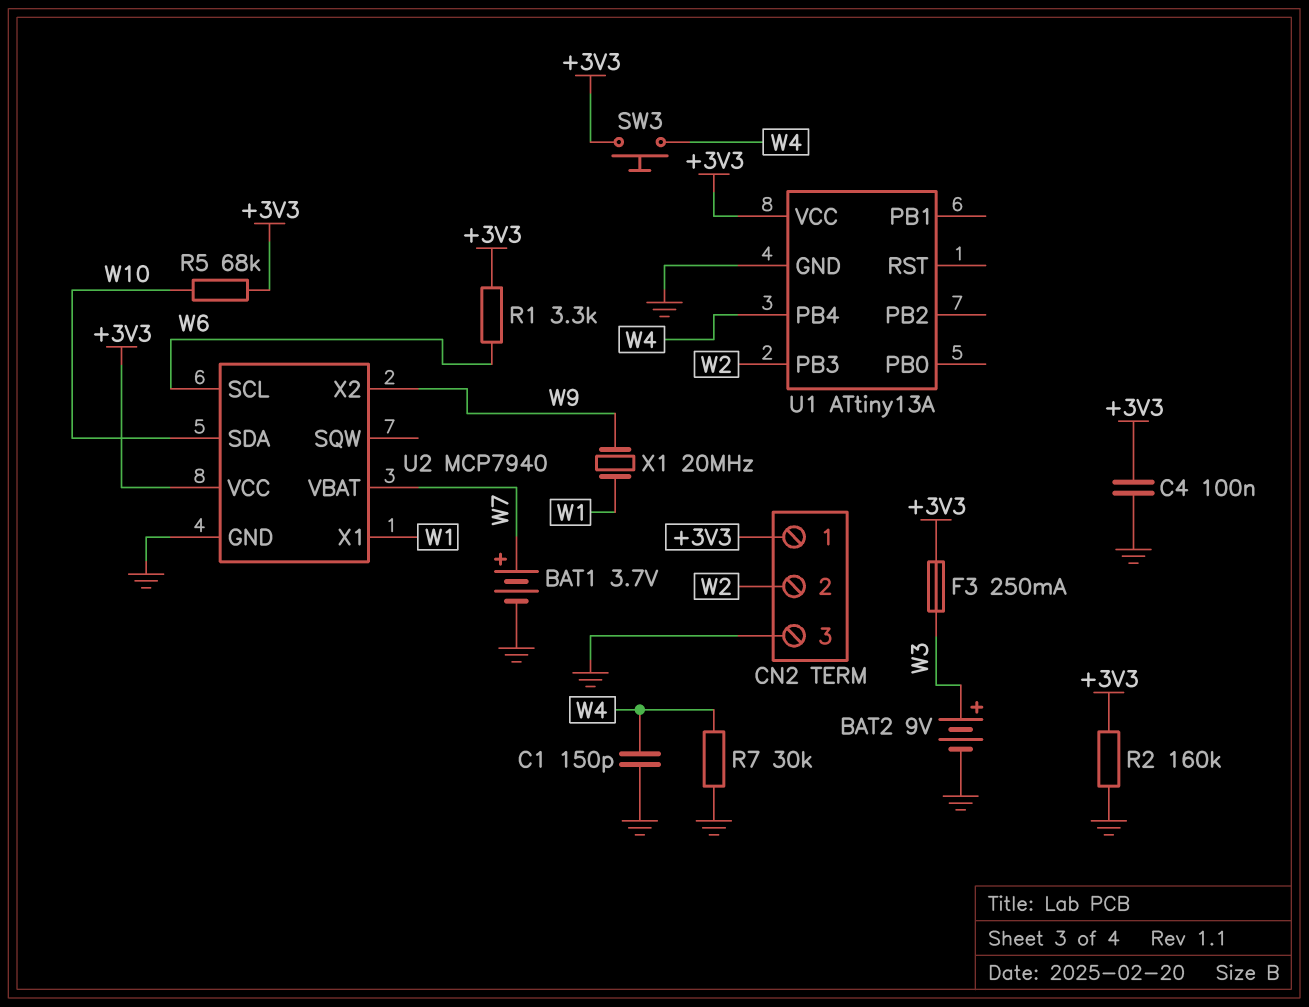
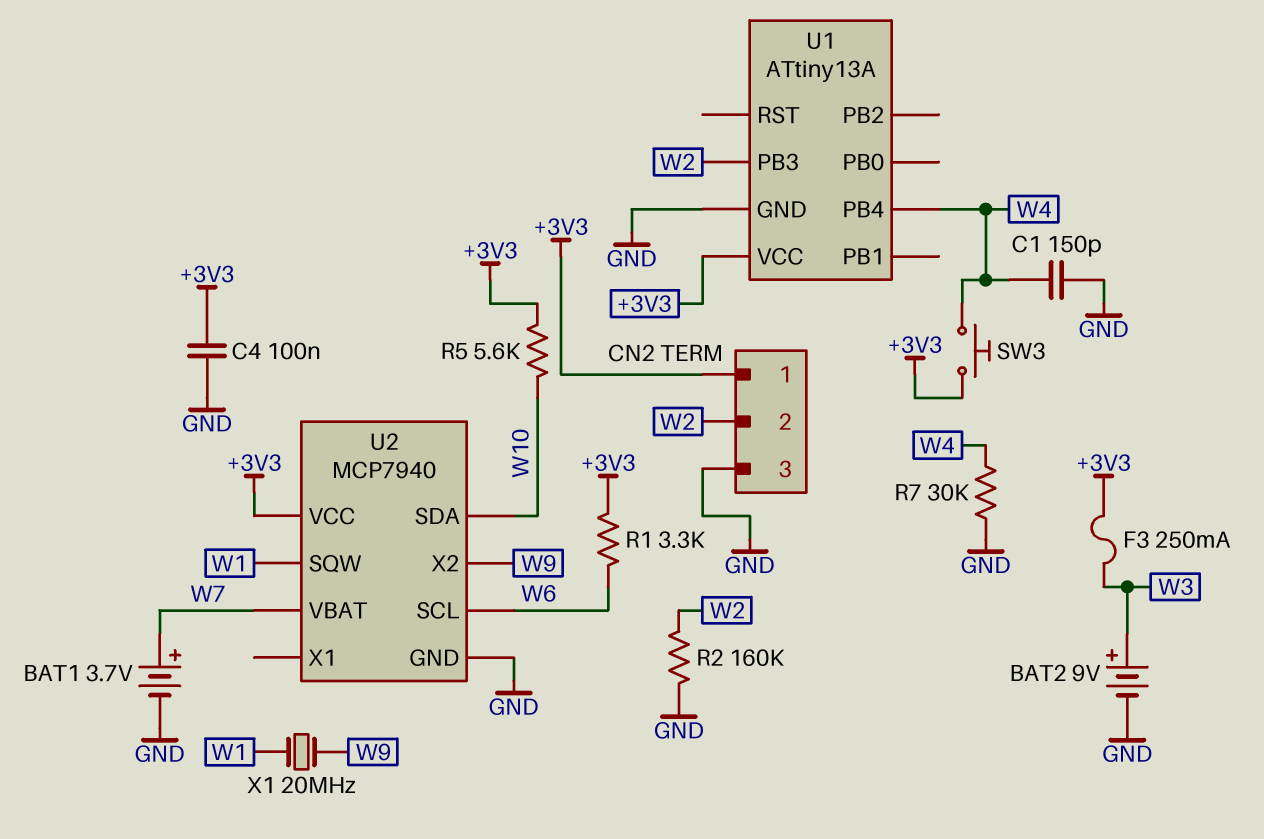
R2: 160k (+3V3, GND) -> 160k (GND, W2)
R5: 68k (+3V3, W10) -> 5.6k (+3V3, W10)
U2 pin SQW: none -> W1
U2 pin X1: W1 -> none

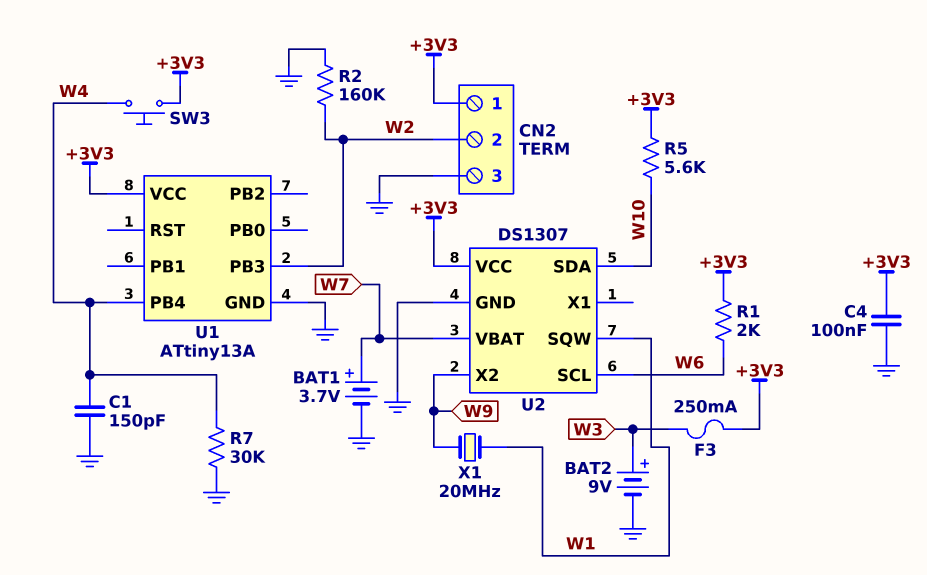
R1: 3.3k (+3V3, W6) -> 2k (+3V3, W6)
U2: MCP7940 -> DS1307

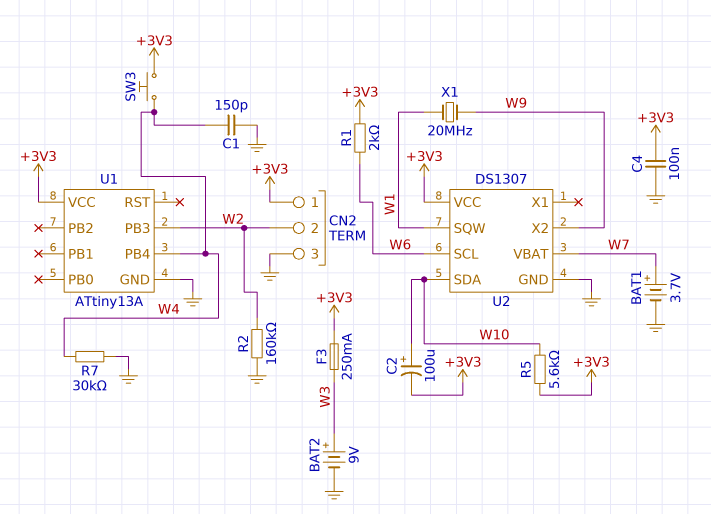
C2: none -> 100uF (plus W10, minus +3V3)

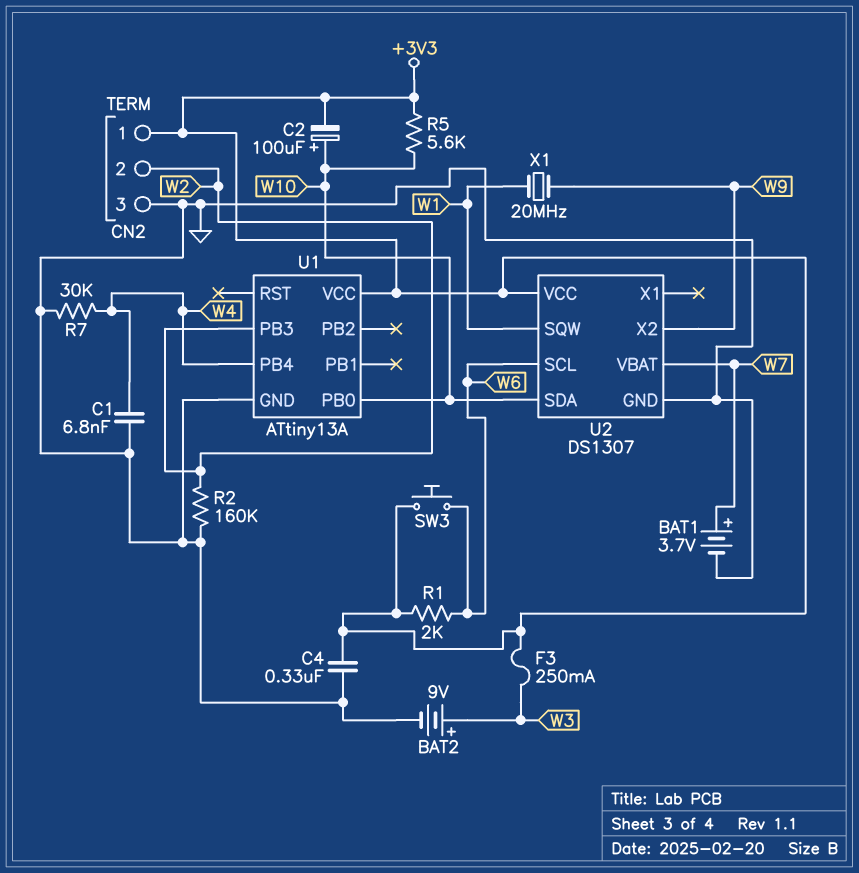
C1: 150pF (GND, W4) -> 6.8nF (GND, W4)
C4: 100nF (+3V3, GND) -> 330nF (+3V3, GND)
SW3: button (+3V3, W4) -> button (+3V3, W6)
U1 pin PB0: none -> W10

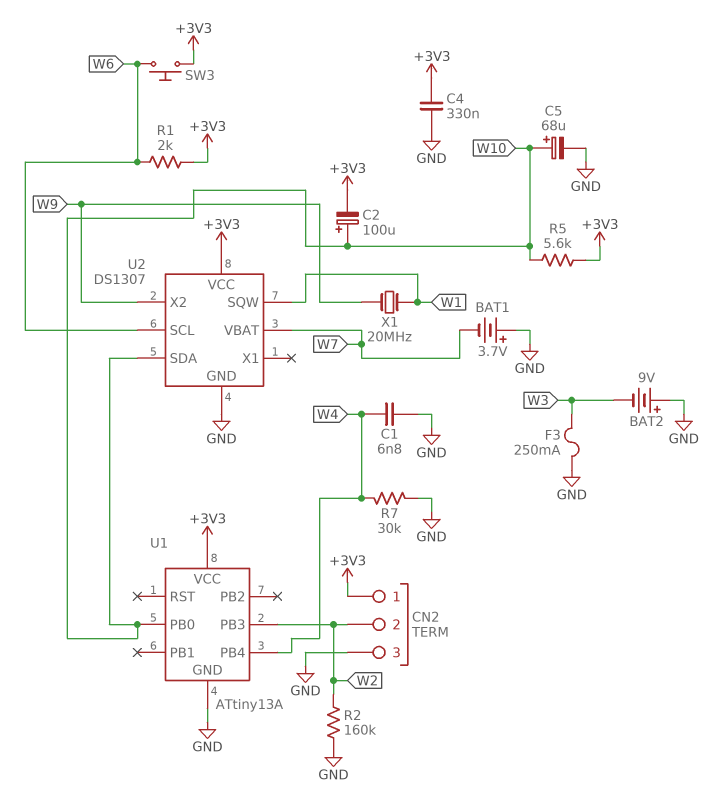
BAT1: 3.7V (plus W7, minus GND) -> 3.7V (plus GND, minus W7)
BAT2: 9V (plus W3, minus GND) -> 9V (plus GND, minus W3)
C5: none -> 68uF (plus W10, minus GND)
F3: 250mA (+3V3, W3) -> 250mA (GND, W3)

